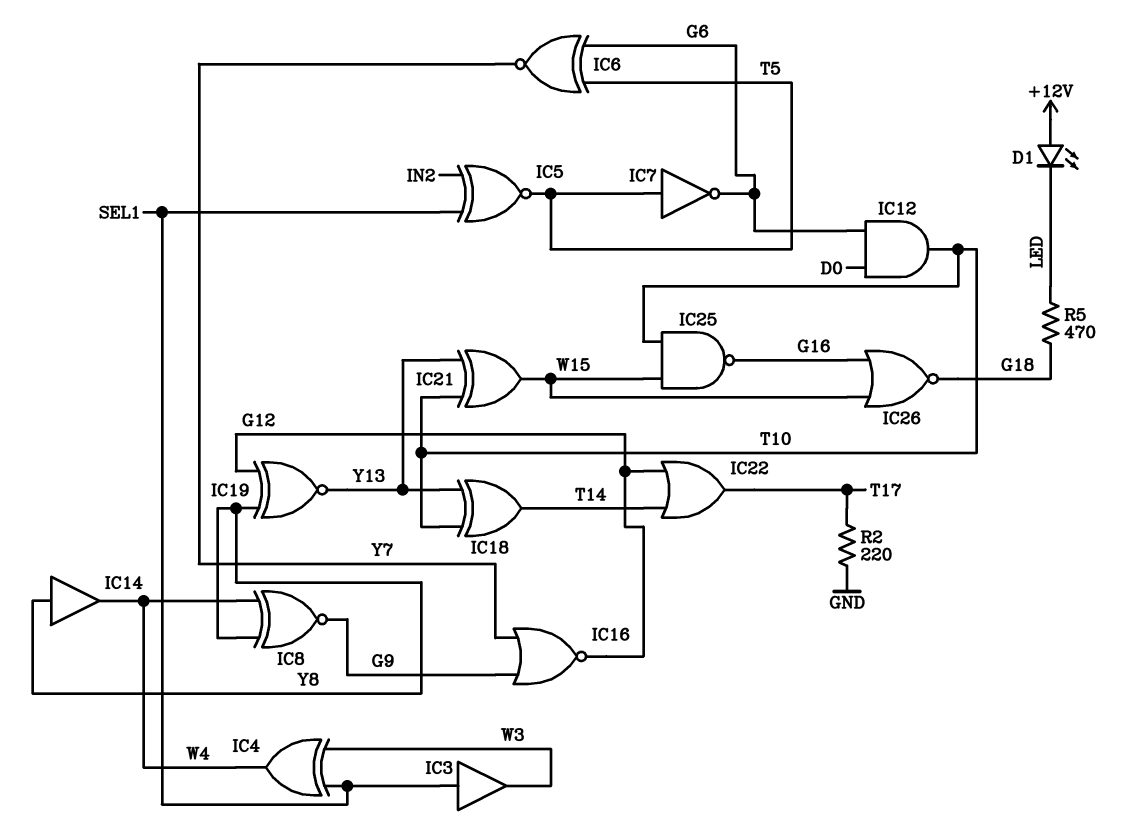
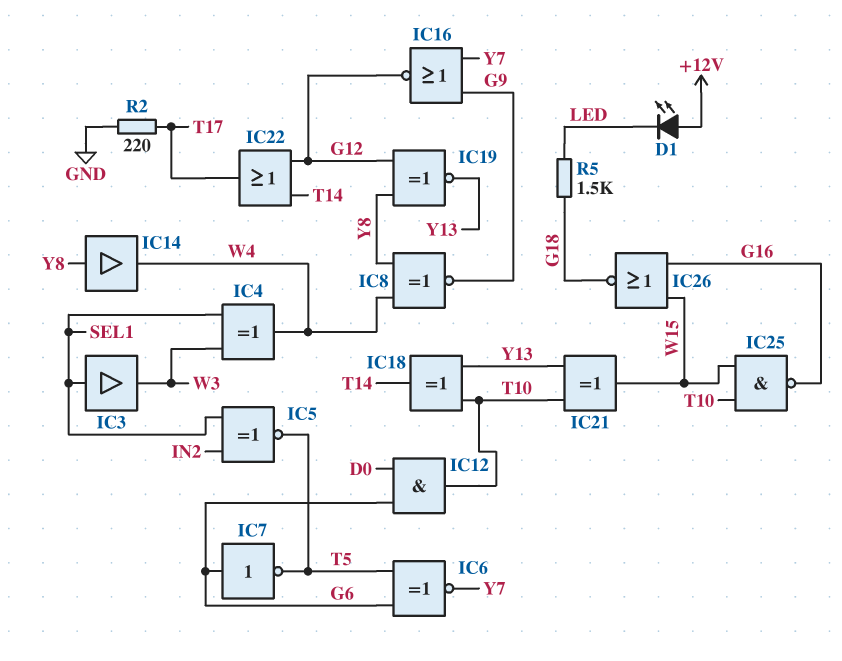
IC7: NOT (in T5, out G6) -> NOT (in G6, out T5)
R5: 470 (G18, LED) -> 1.5k (G18, LED)

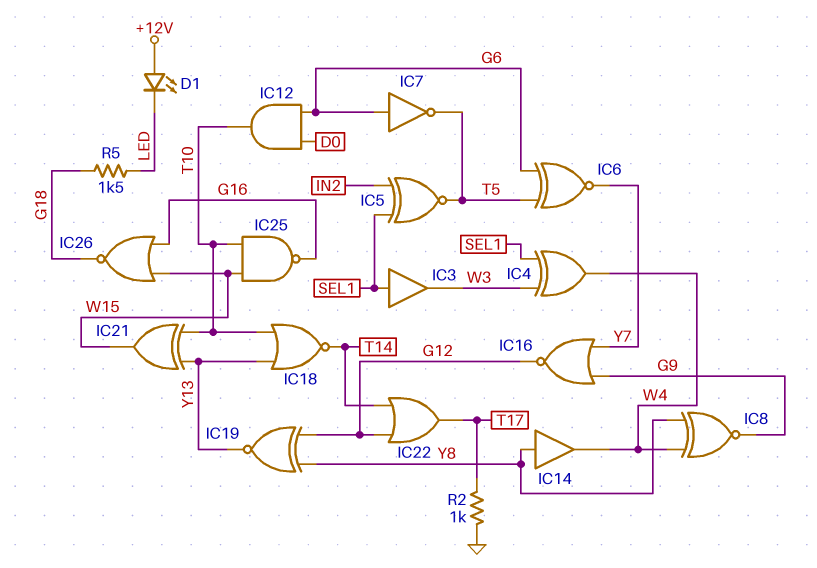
IC18: XOR (in T10, in Y13, out T14) -> NOR (in T10, in Y13, out T14)
R2: 220 (GND, T17) -> 1k (GND, T17)

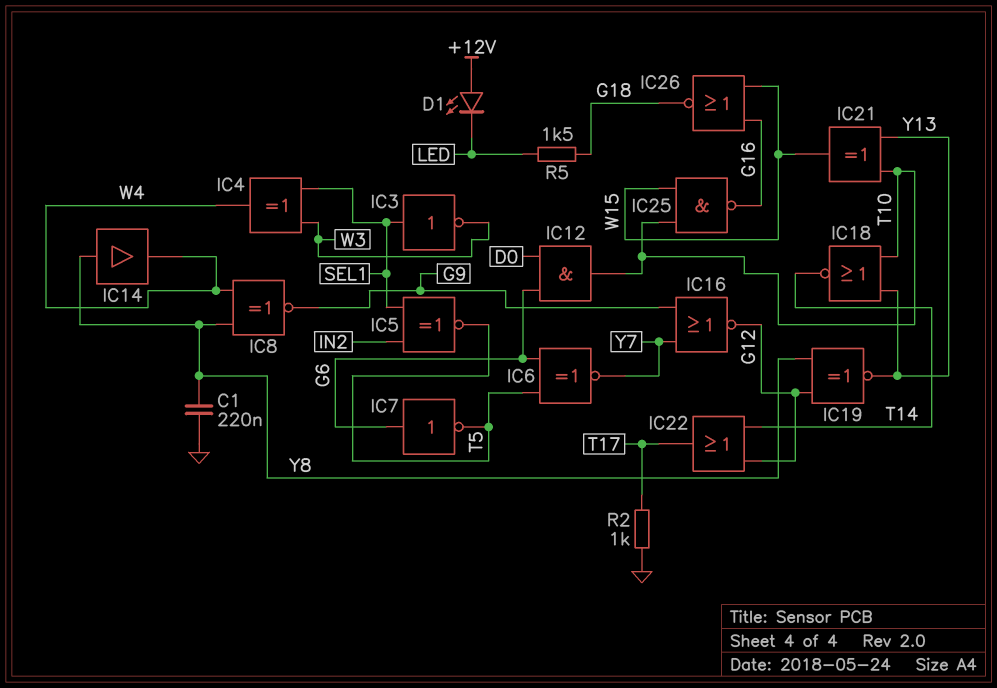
C1: none -> 220nF (GND, Y8)
IC3: buffer (in SEL1, out W3) -> NOT (in SEL1, out W3)

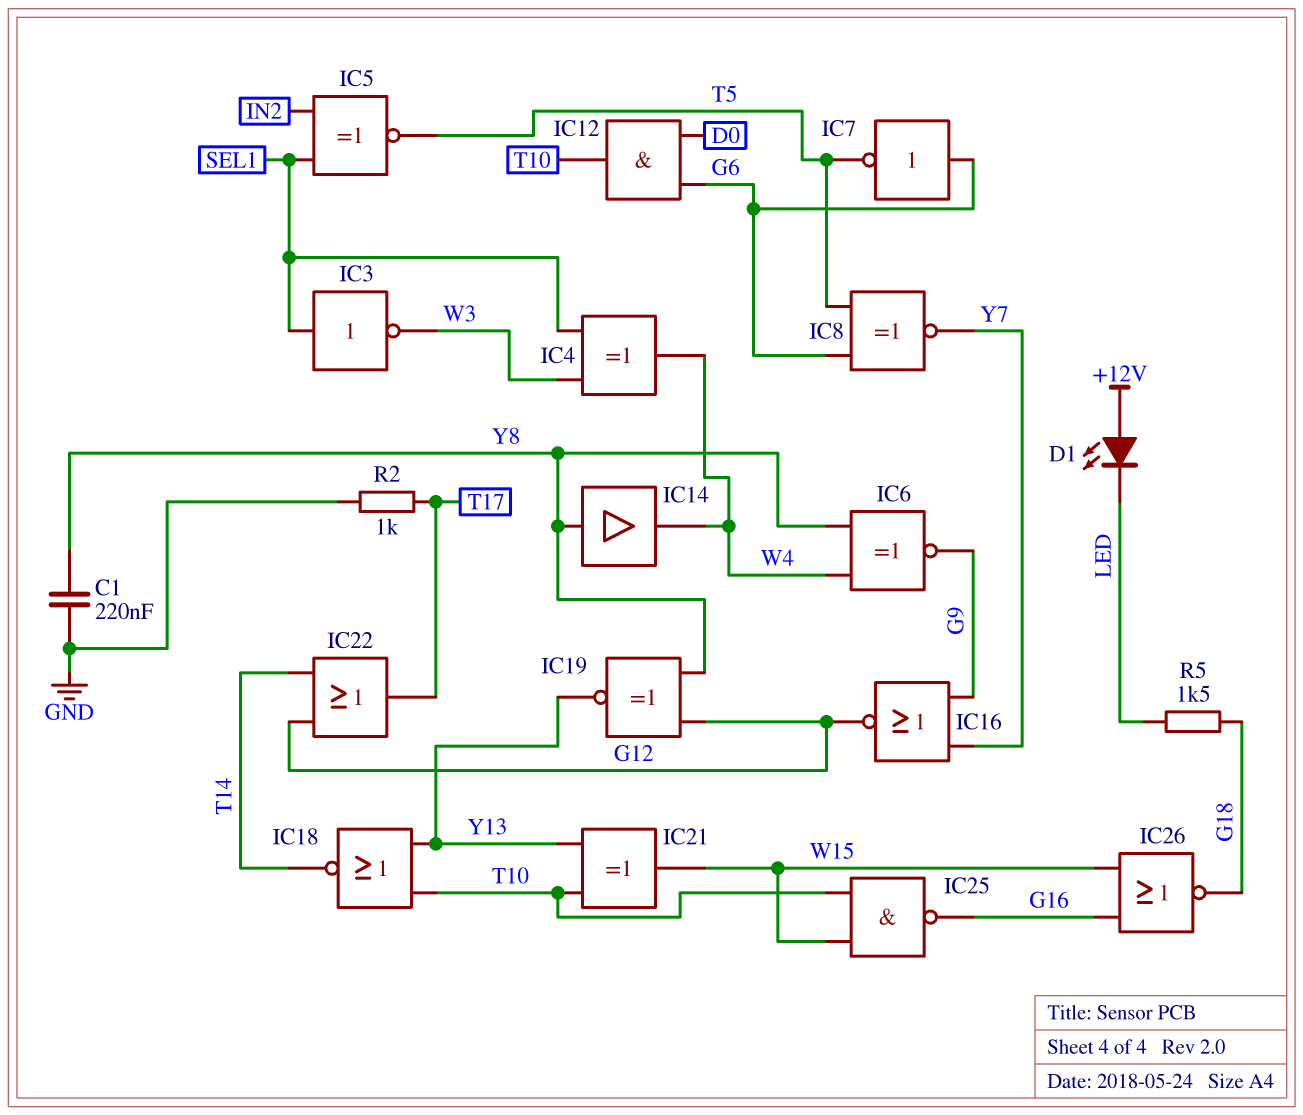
IC6: XNOR (in G6, in T5, out Y7) -> XNOR (in W4, in Y8, out G9)
IC8: XNOR (in W4, in Y8, out G9) -> XNOR (in G6, in T5, out Y7)

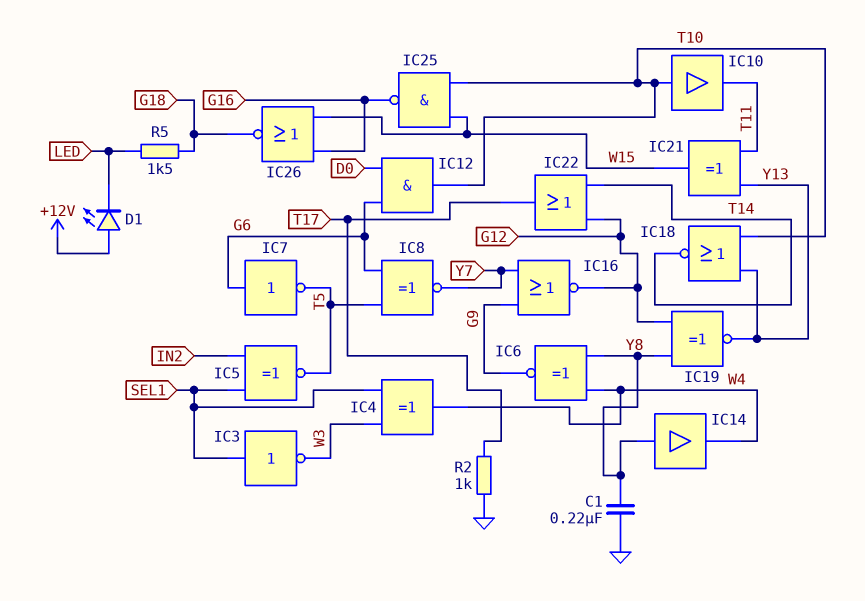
IC10: none -> buffer (in T10, out T11)
IC21: XOR (in T10, in Y13, out W15) -> XOR (in T11, in Y13, out W15)

